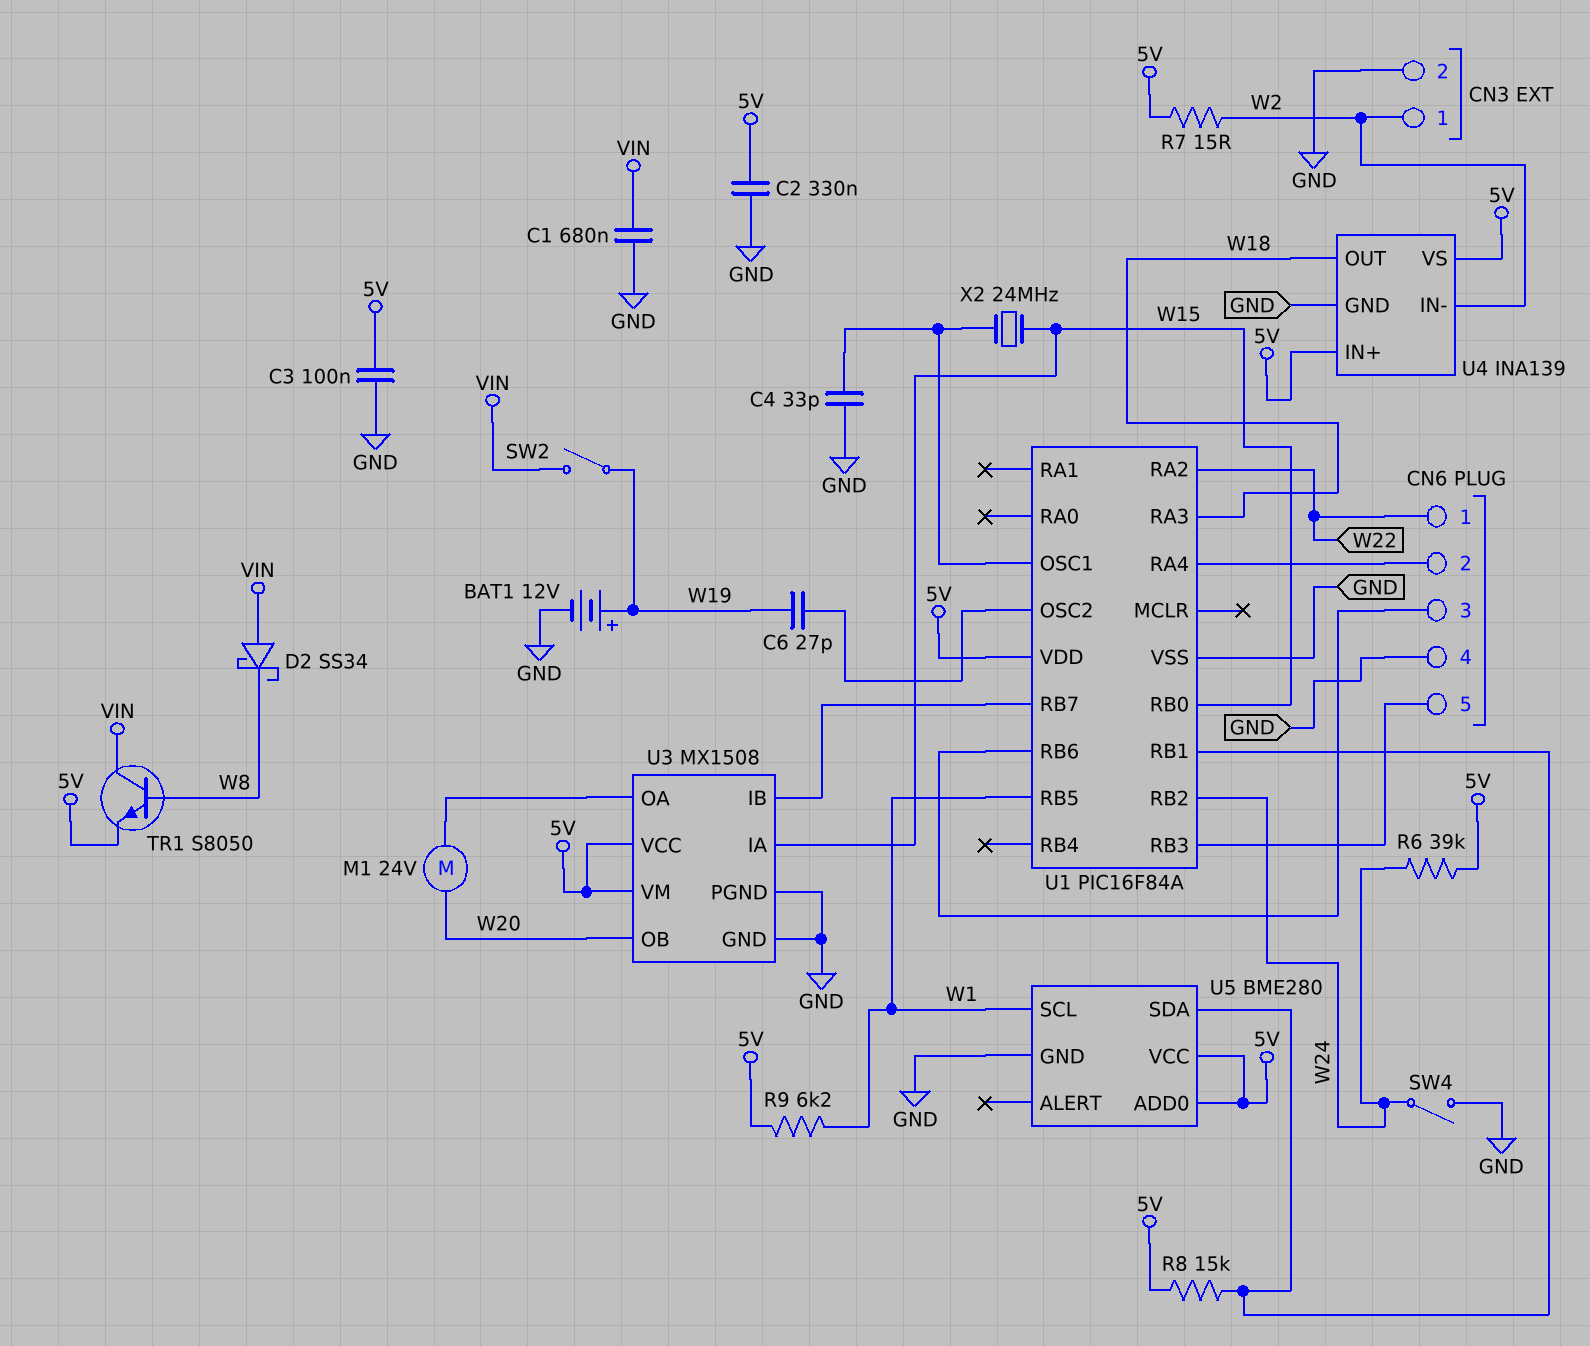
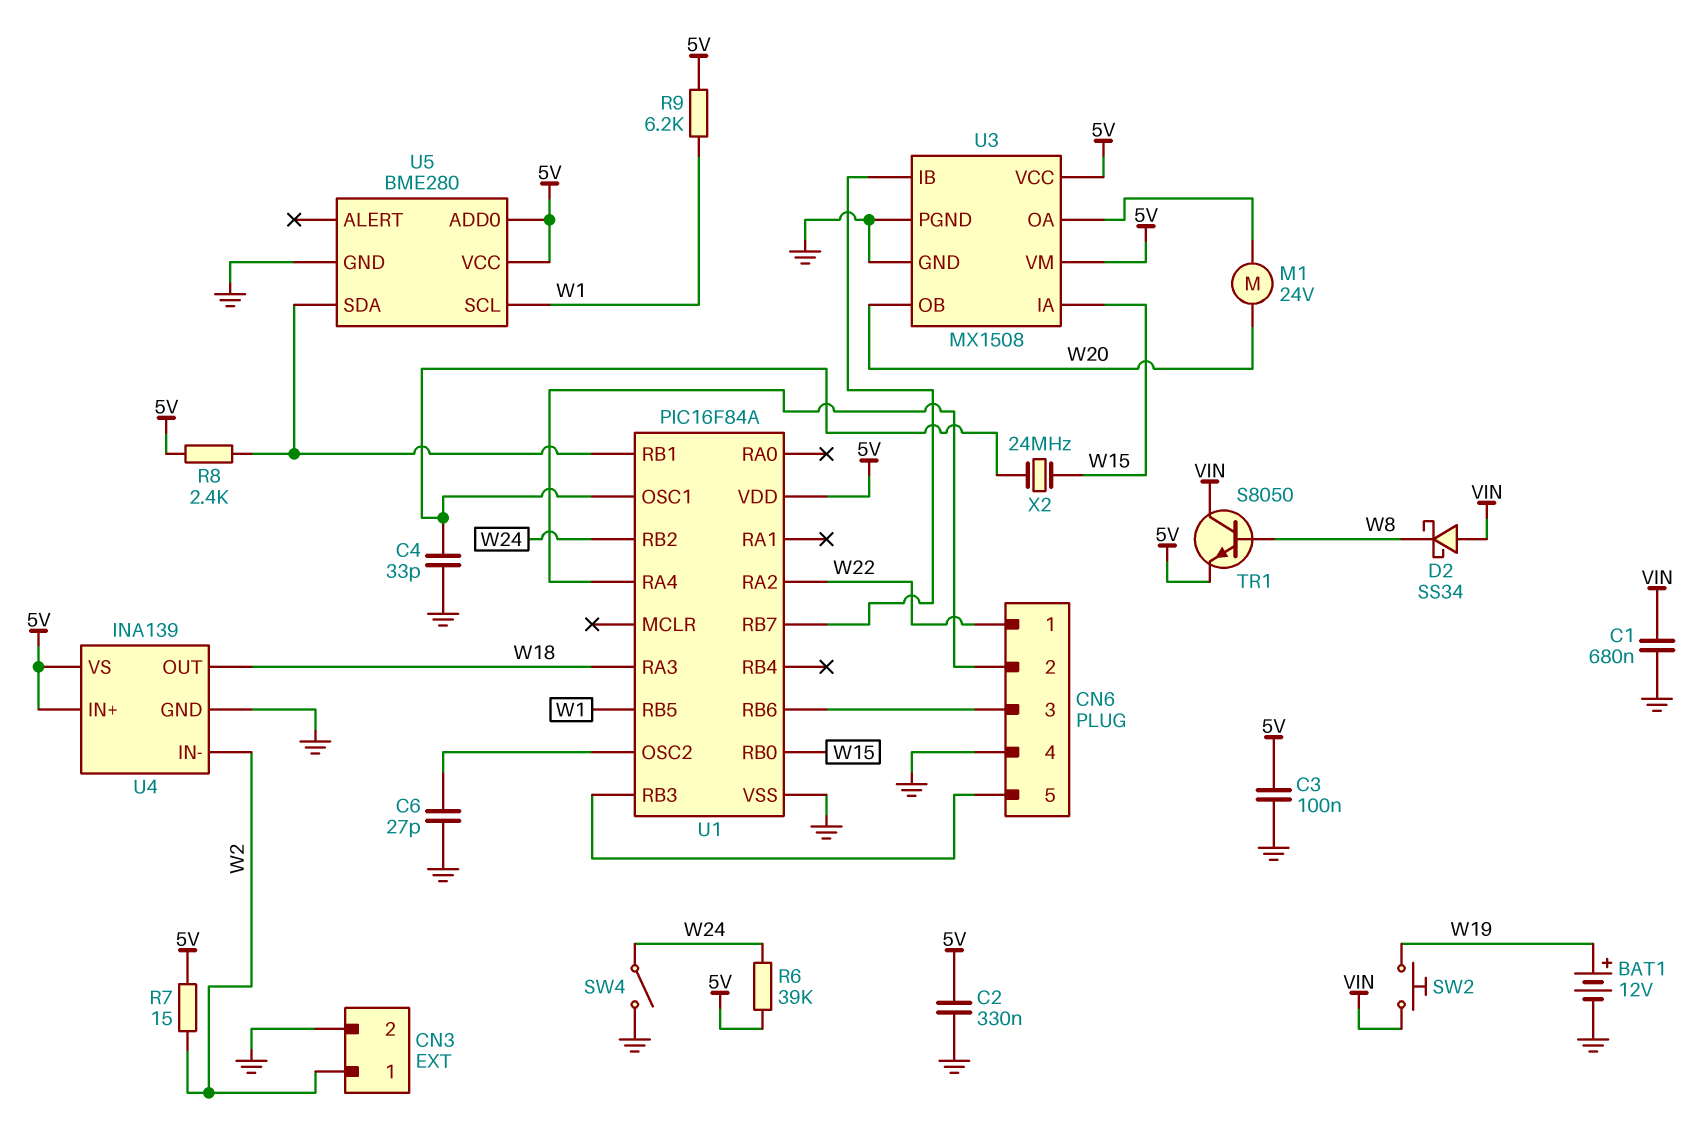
C6: 27pF (U1/OSC2, W19) -> 27pF (GND, U1/OSC2)
R8: 15k (5V, U1/RB1) -> 2.4k (5V, U1/RB1)
SW2: switch (VIN, W19) -> button (VIN, W19)

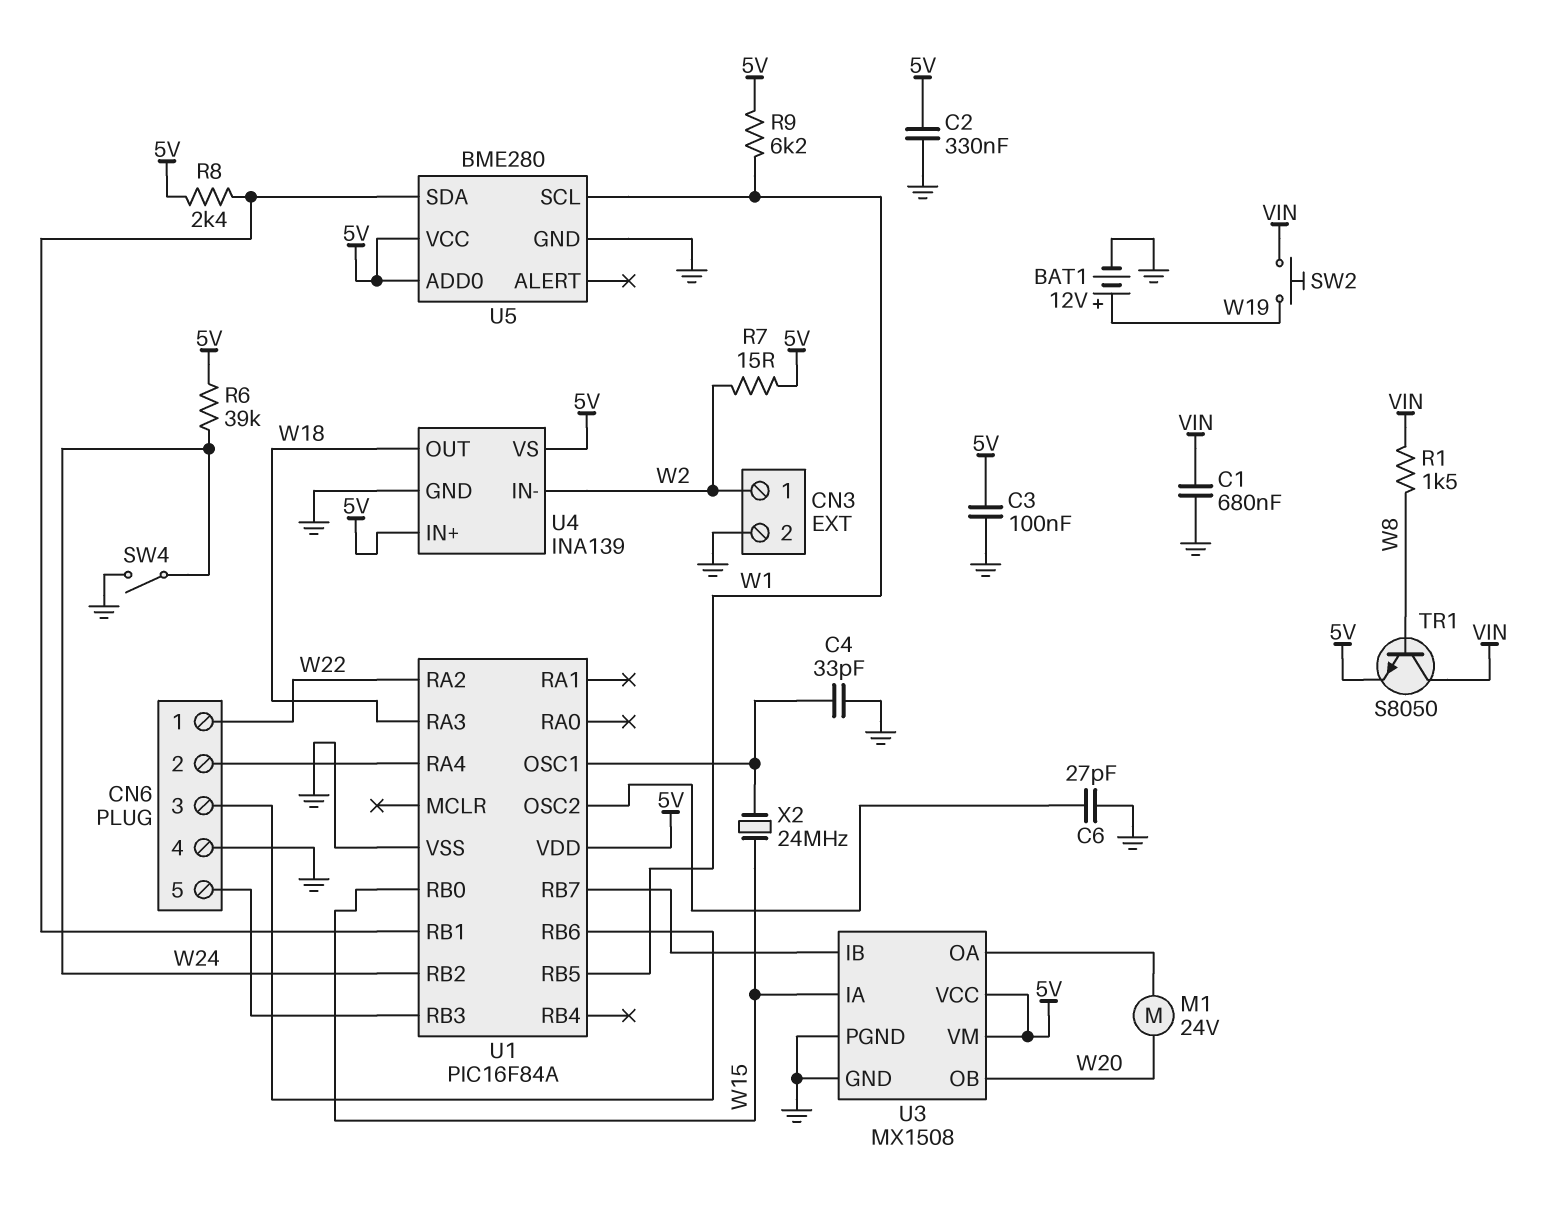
D2: schottky SS34 (A VIN, K W8) -> none
R1: none -> 1.5k (VIN, W8)

